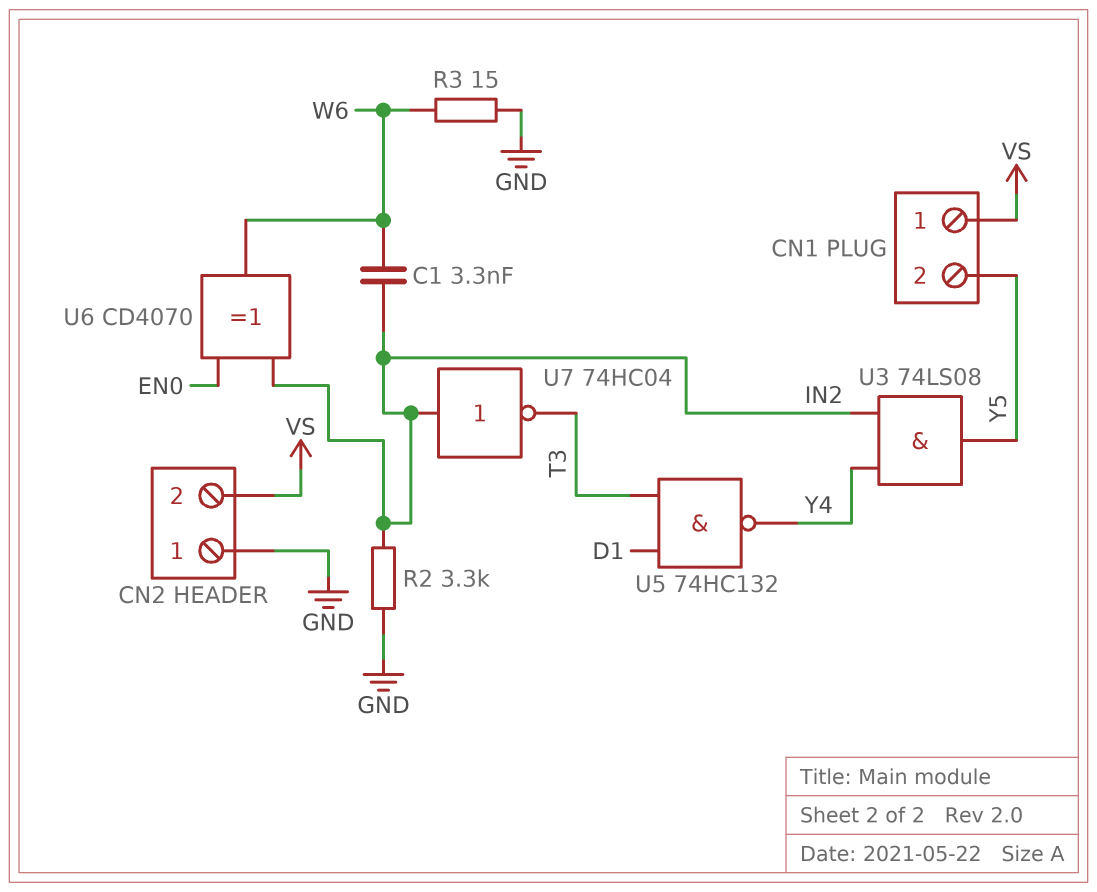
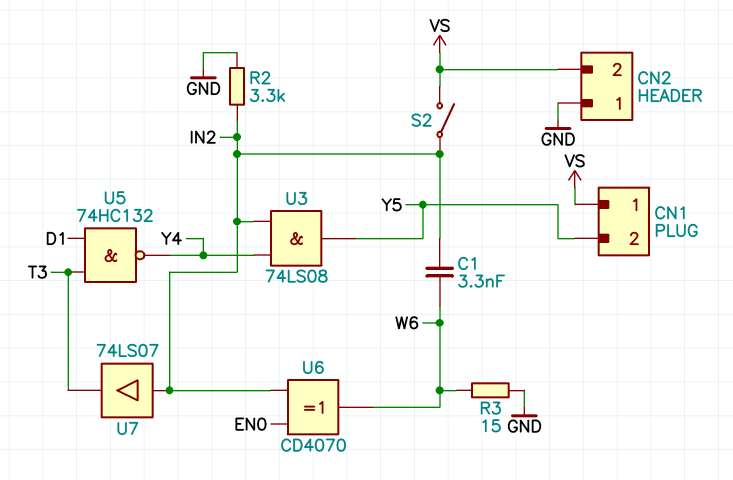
S2: none -> switch (IN2, VS)
U7: NOT 74HC04 (in IN2, out T3) -> buffer 74LS07 (in IN2, out T3)

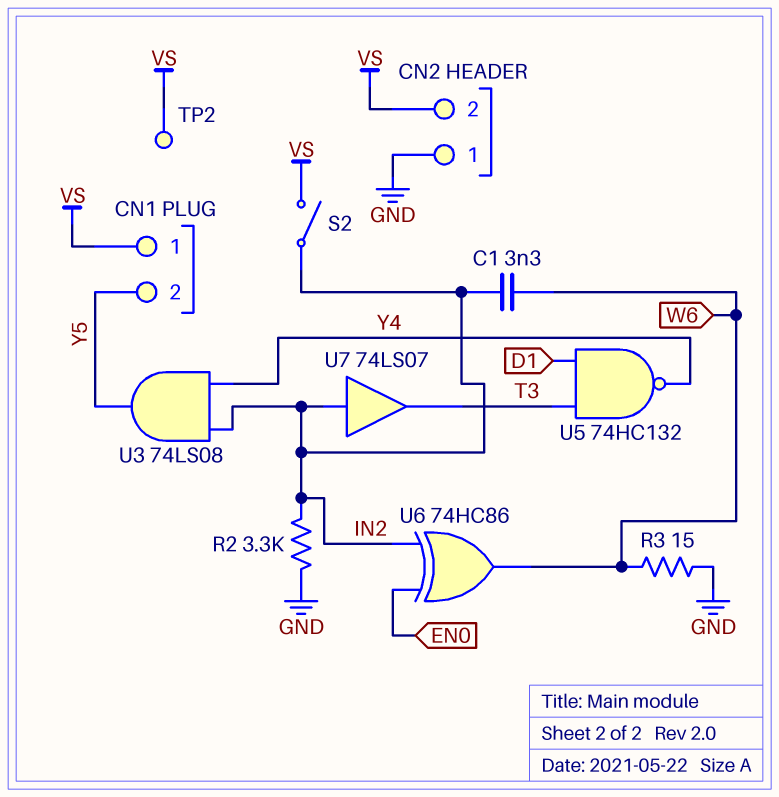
TP2: none -> test point (VS)
U6: XOR CD4070 (in EN0, in IN2, out W6) -> XOR 74HC86 (in EN0, in IN2, out W6)

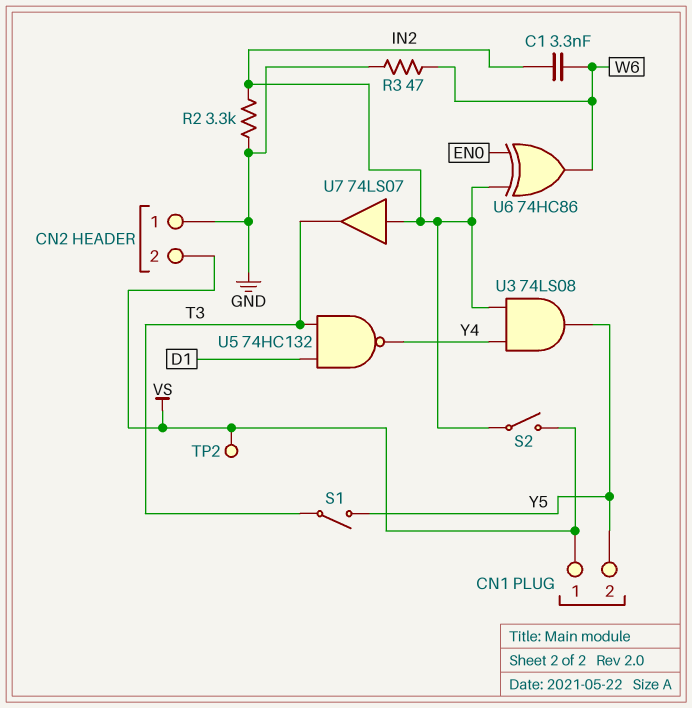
R3: 15 (GND, W6) -> 47 (GND, W6)
S1: none -> switch (T3, Y5)

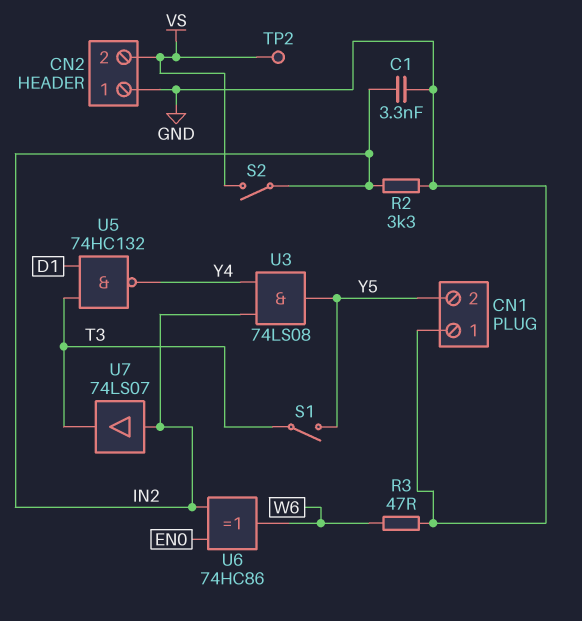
C1: 3.3nF (IN2, W6) -> 3.3nF (GND, IN2)
CN1 pin 1: VS -> GND

